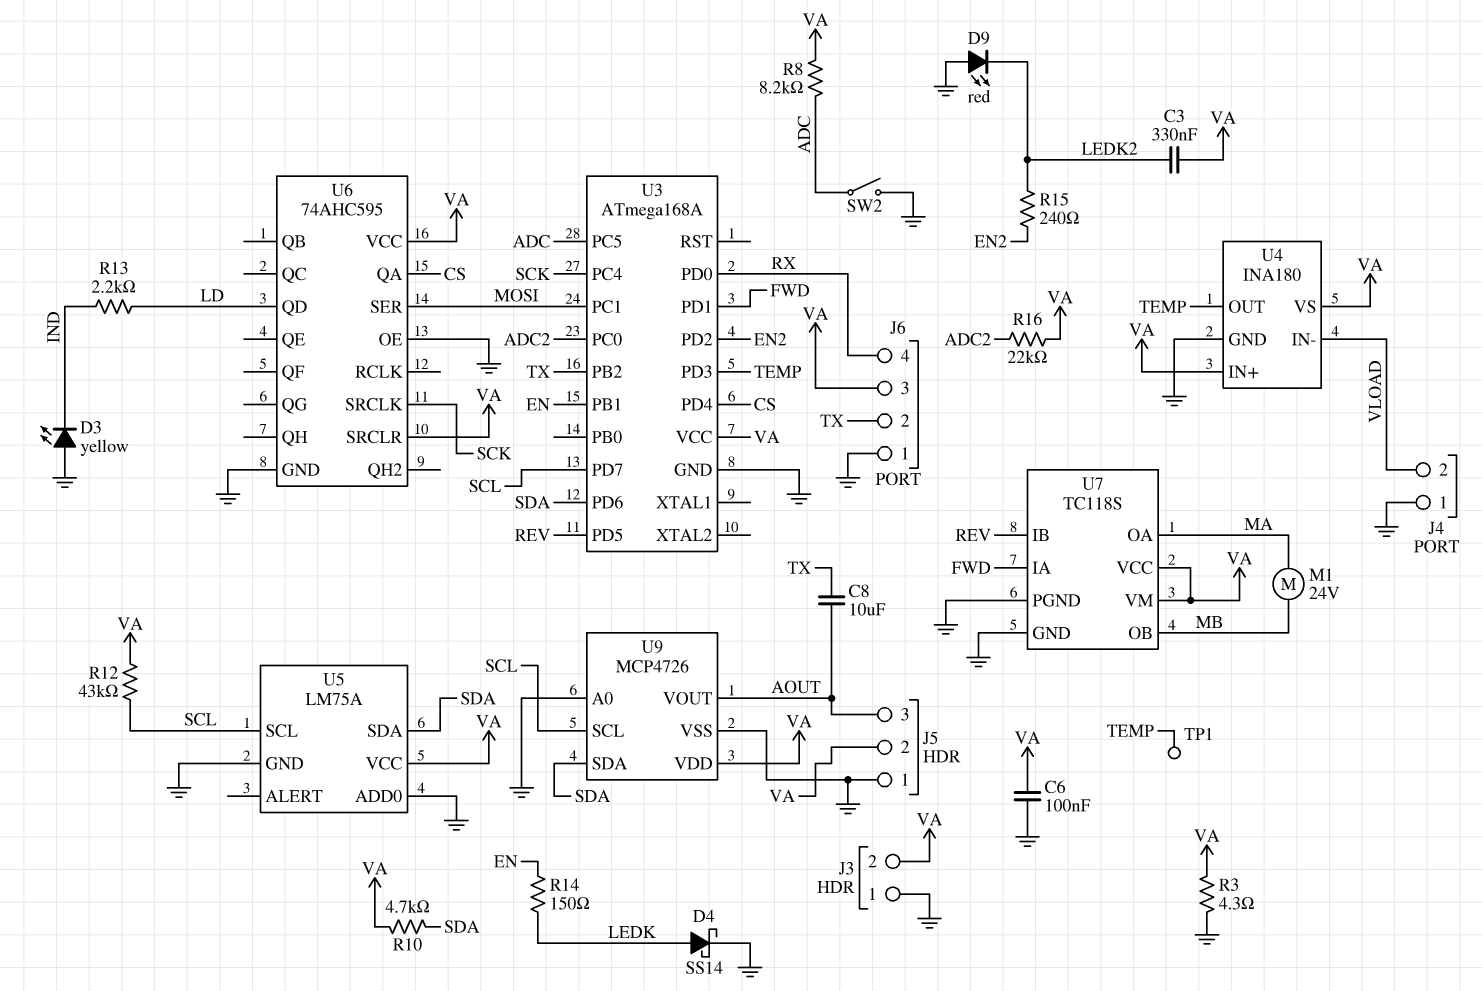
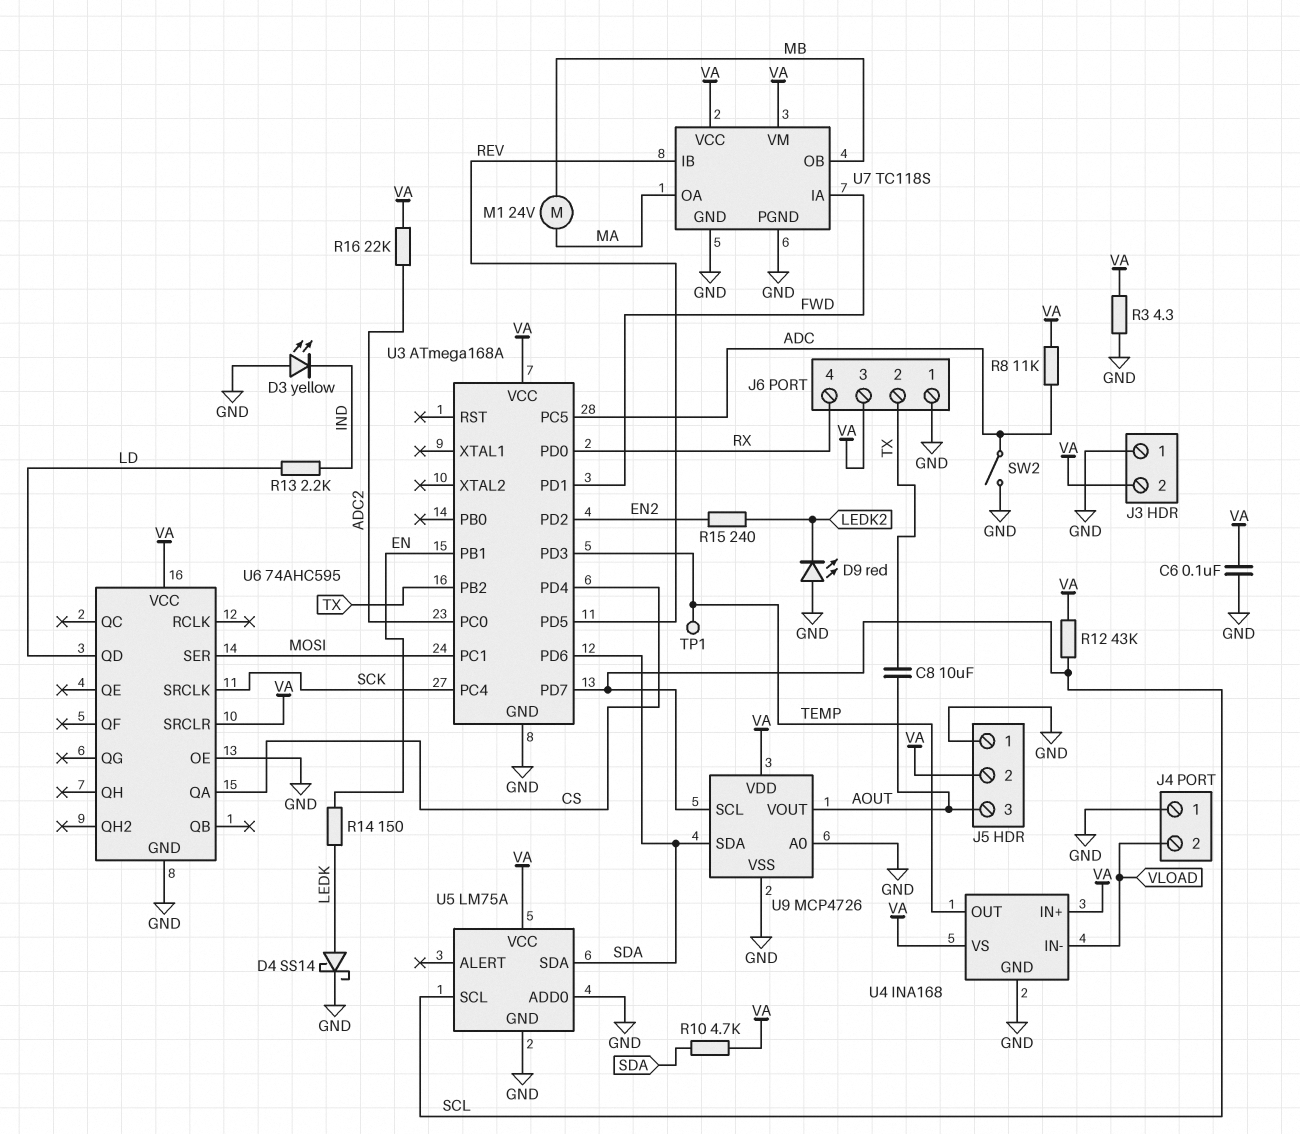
C3: 330nF (LEDK2, VA) -> none
R8: 8.2k (ADC, VA) -> 11k (ADC, VA)
U4: INA180 -> INA168

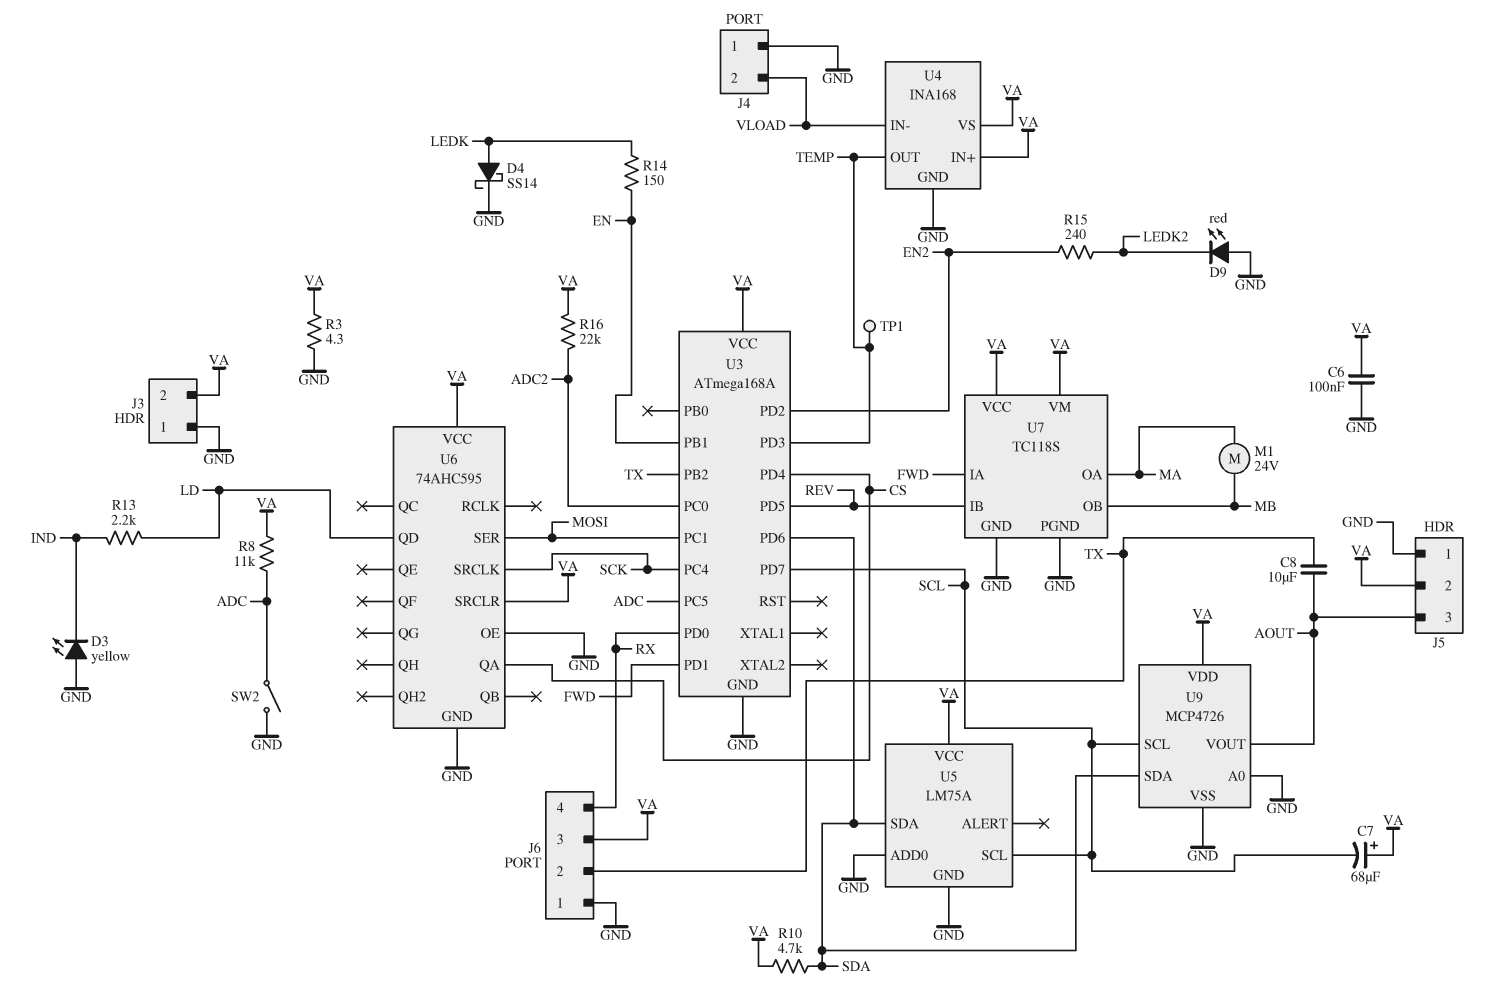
C7: none -> 68uF (plus VA, minus SCL)
R12: 43k (SCL, VA) -> none

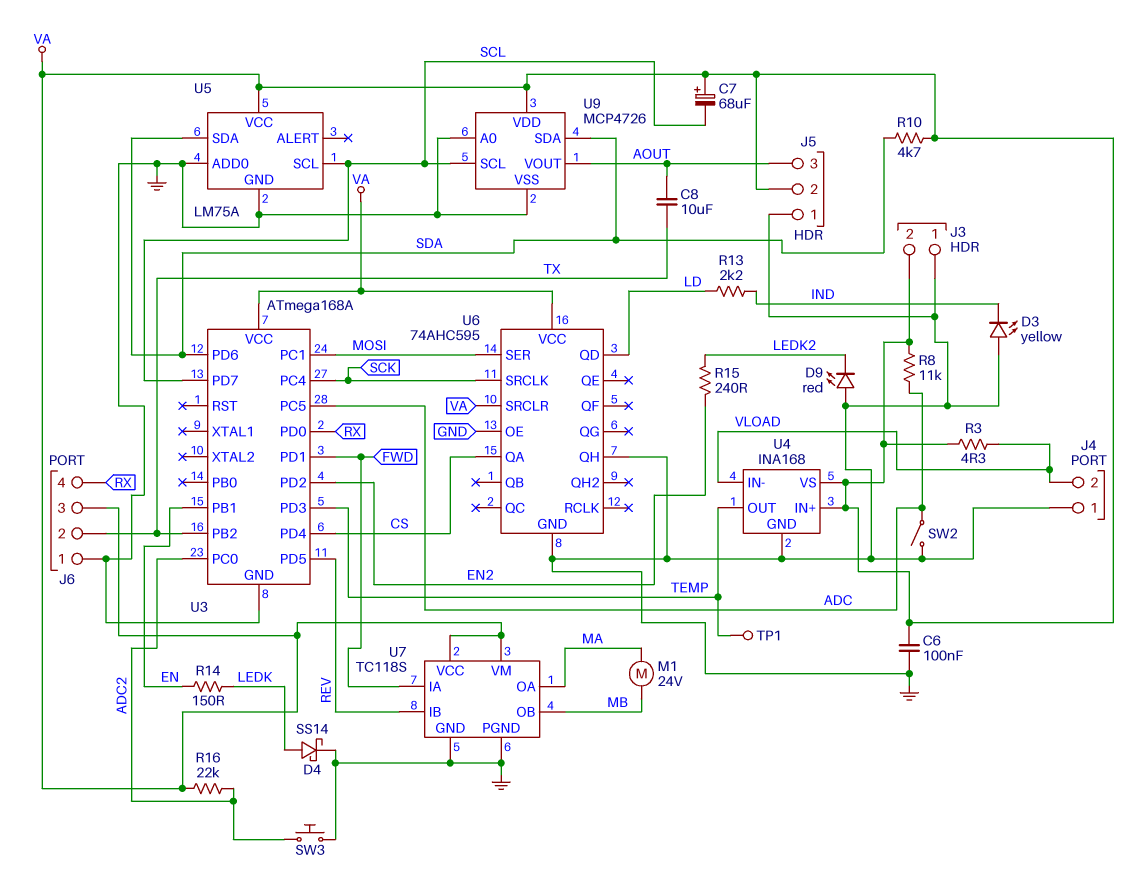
R3: 4.3 (GND, VA) -> 4.3 (VA, VLOAD)
SW3: none -> button (ADC2, GND)
U6 pin QH: none -> GND

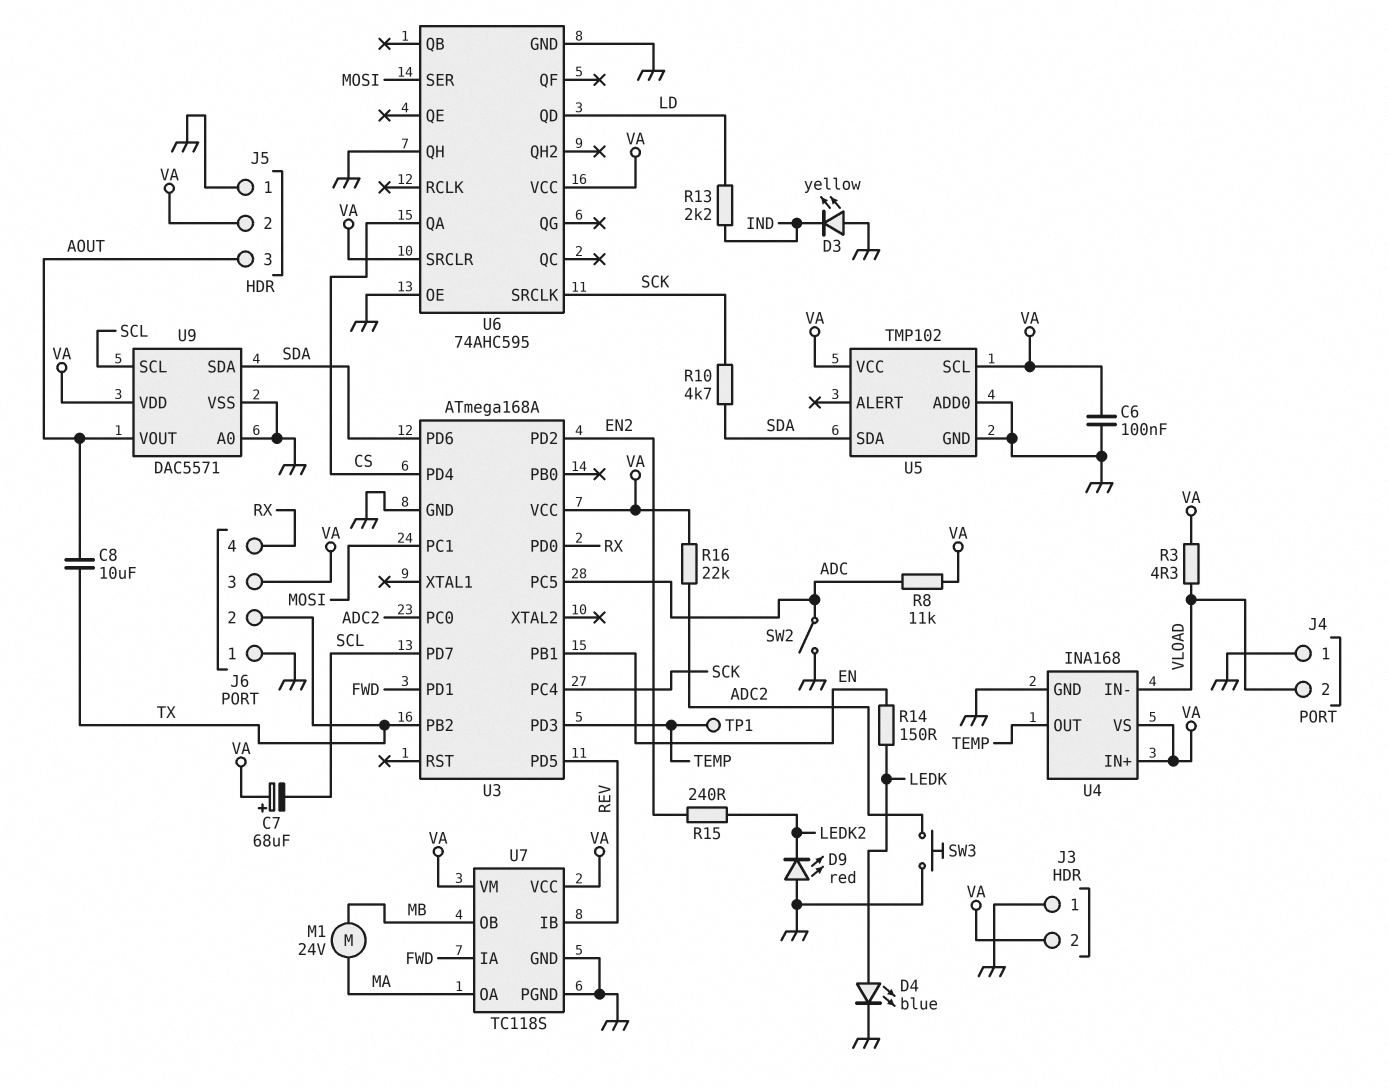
D4: schottky SS14 (A LEDK, K GND) -> LED blue (A LEDK, K GND)
R10: 4.7k (SDA, VA) -> 4.7k (SCK, SDA)
U5: LM75A -> TMP102
U5 pin SCL: SCL -> VA
U9: MCP4726 -> DAC5571

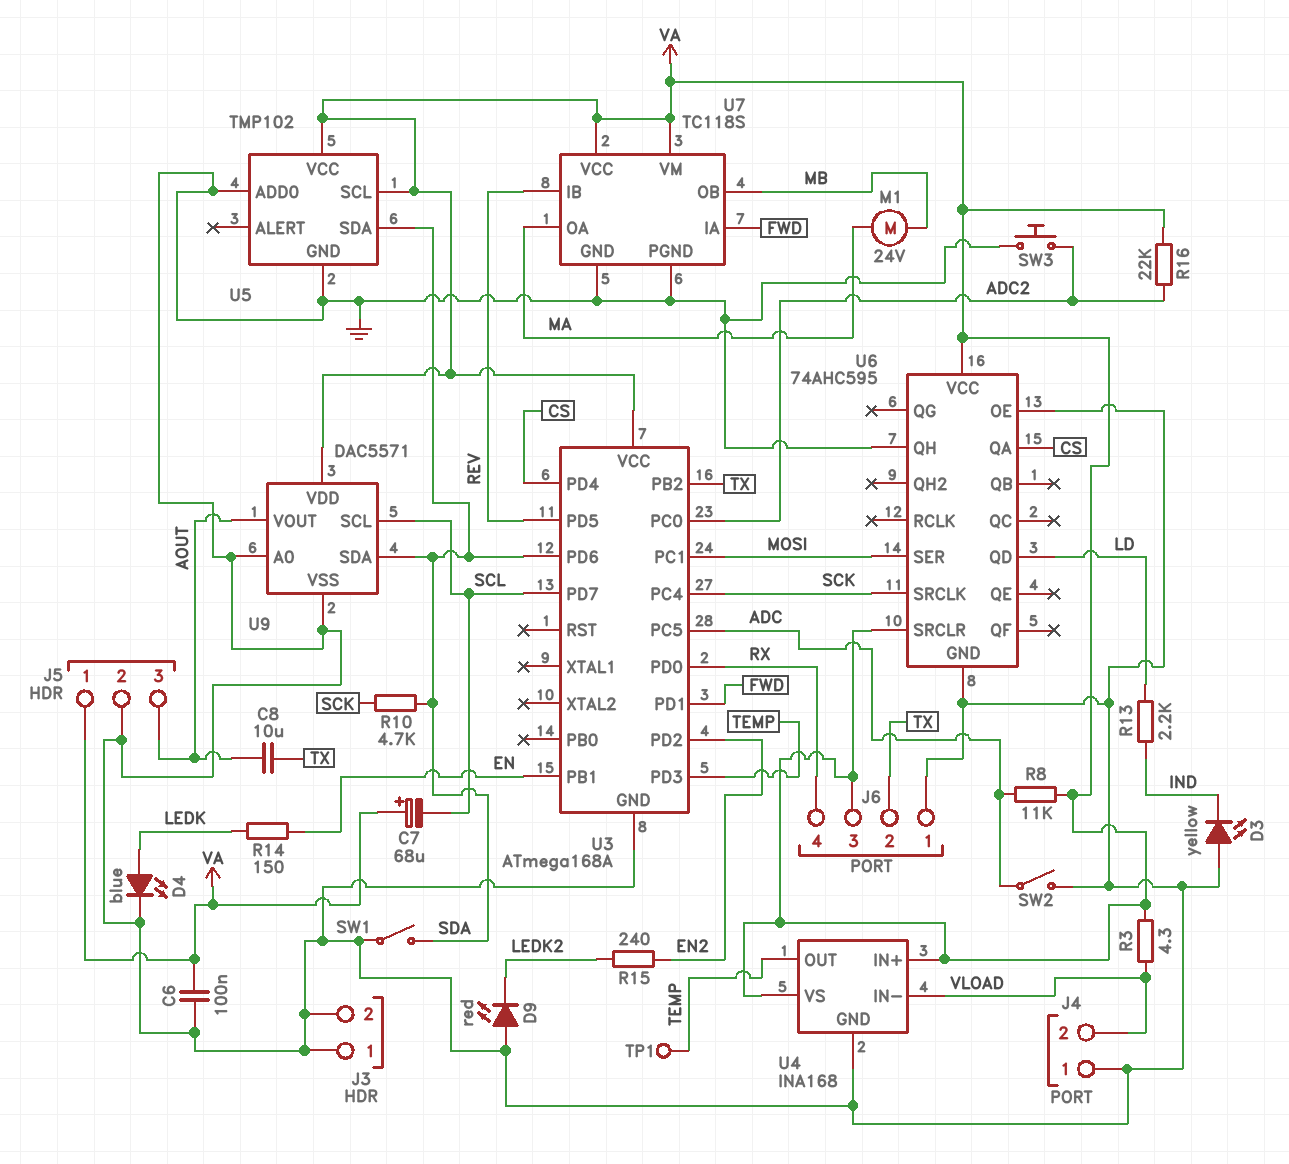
J3 pin 2: VA -> GND
J5 pin 1: GND -> VA
J5 pin 2: VA -> GND
SW1: none -> switch (GND, SDA)

